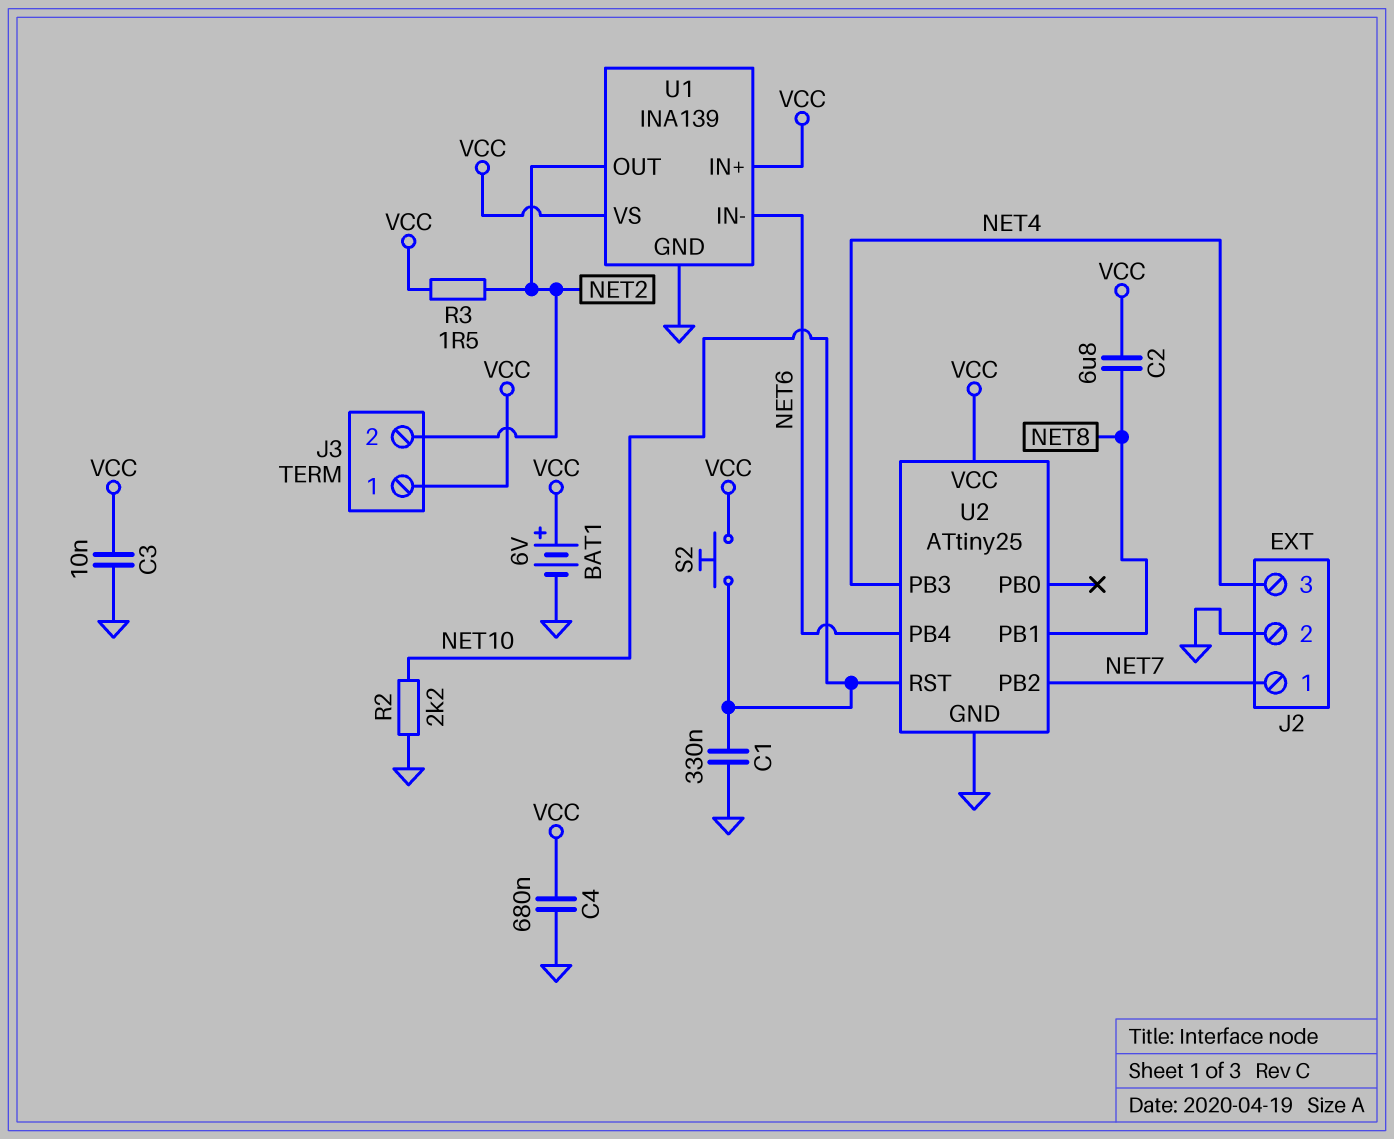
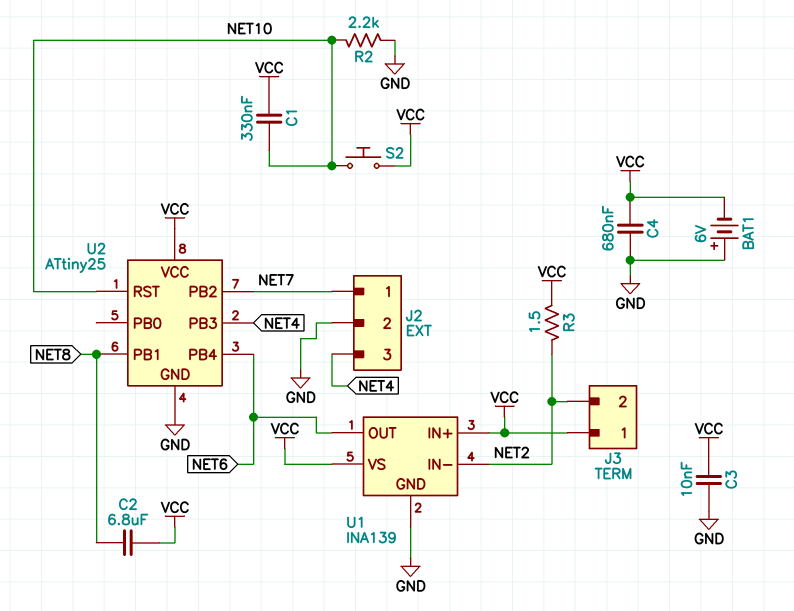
BAT1: 6V (plus VCC, minus GND) -> 6V (plus GND, minus VCC)
C1: 330nF (GND, NET10) -> 330nF (NET10, VCC)
U1 pin IN-: NET6 -> NET2
U1 pin OUT: NET2 -> NET6

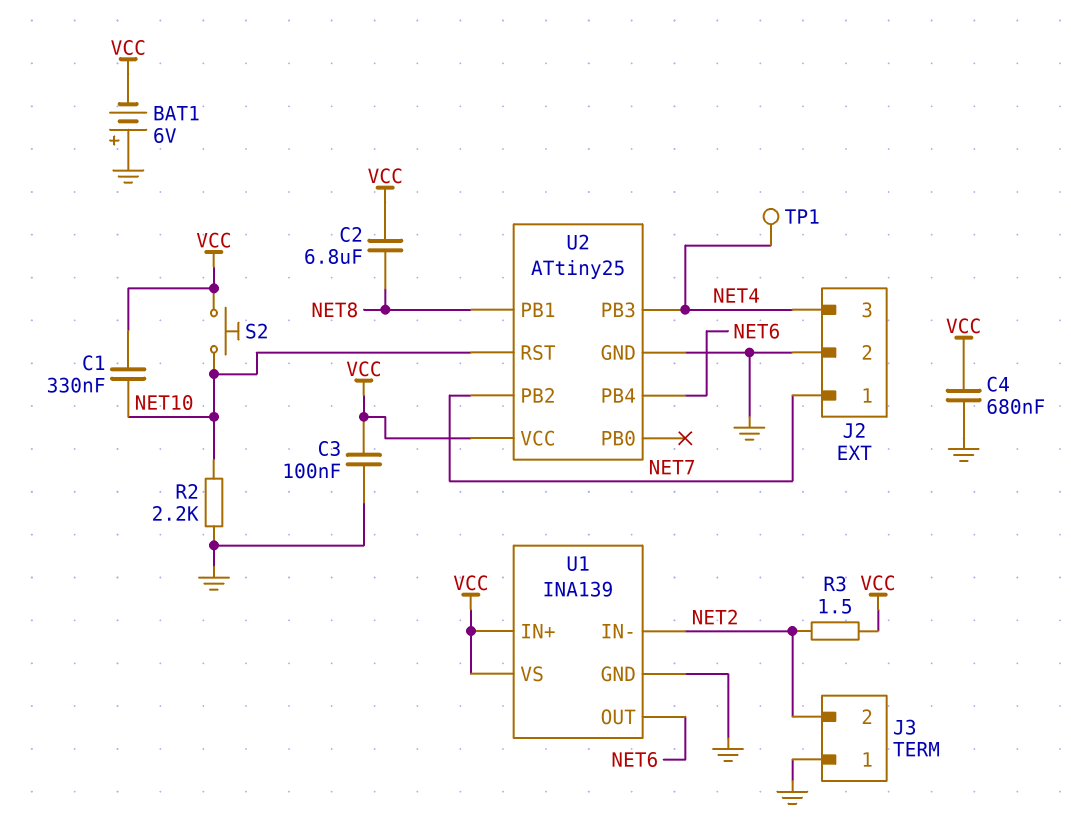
C3: 10nF (GND, VCC) -> 100nF (GND, VCC)
J3 pin 1: VCC -> GND
TP1: none -> test point (NET4)

